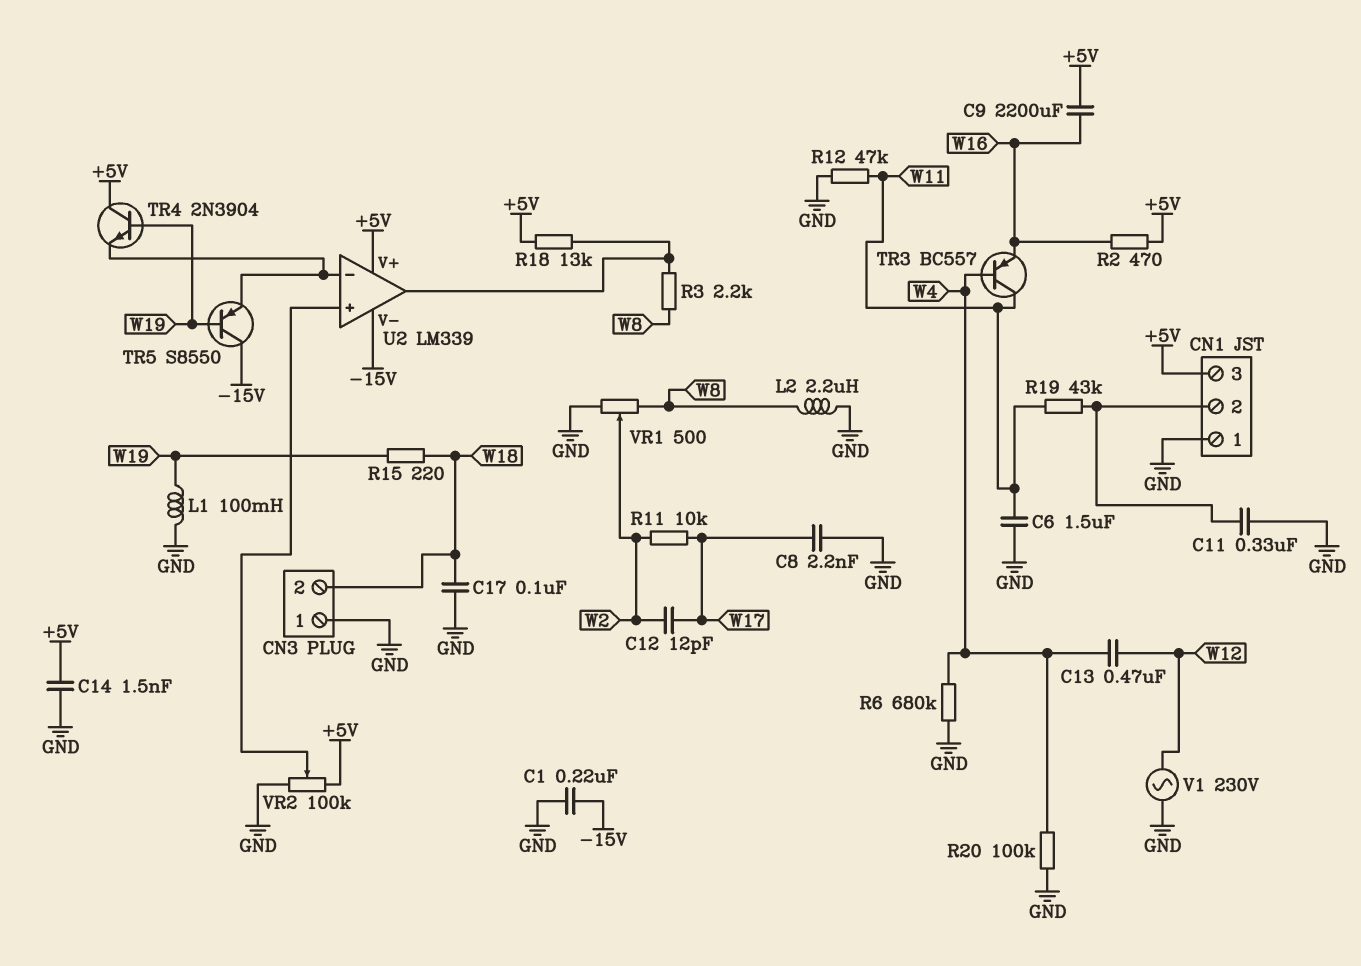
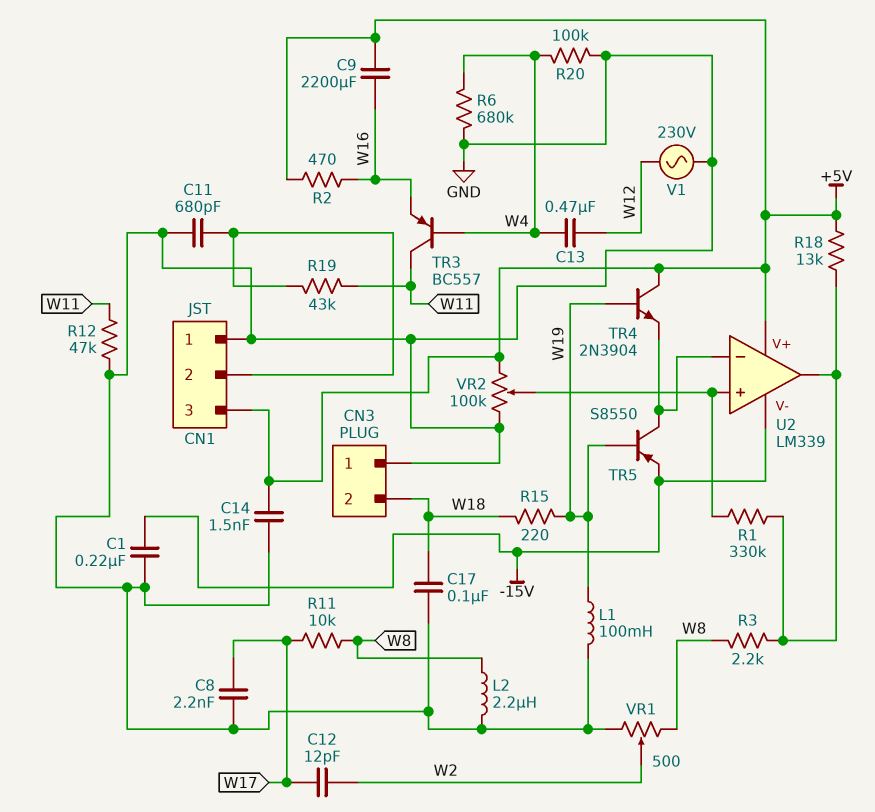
C6: 1.5uF (GND, W11) -> none
C11: 330nF (CN1/2, GND) -> 680pF (CN1/2, GND)
R1: none -> 330k (U2/in+, U2/out)
R11: 10k (W2, W17) -> 10k (W8, W17)
TR5: PNP S8550 (B W19, C -15V, E U2/in-) -> PNP S8550 (B W19, C U2/in-, E -15V)

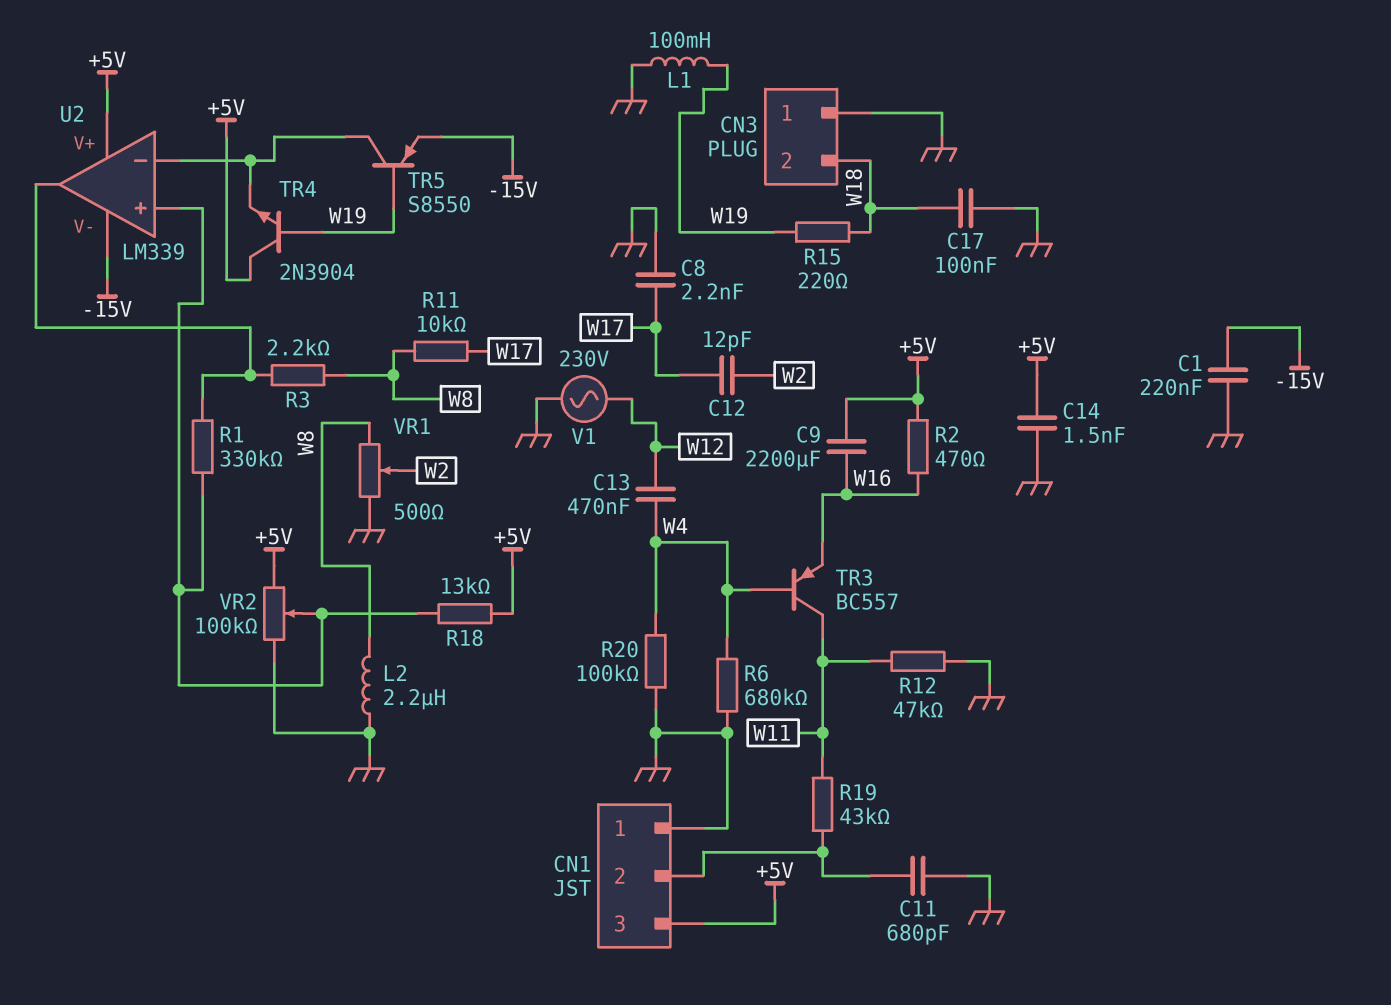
R18: 13k (+5V, U2/out) -> 13k (+5V, U2/in+)

